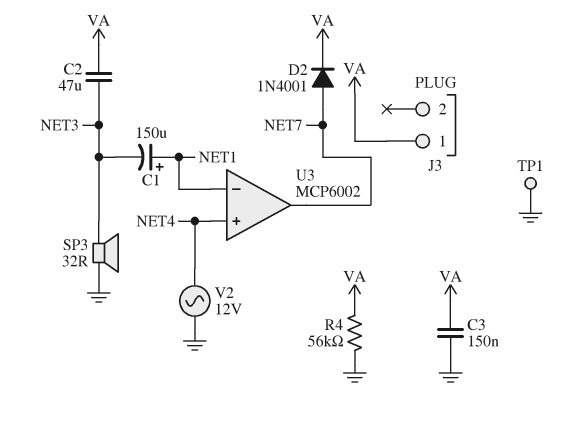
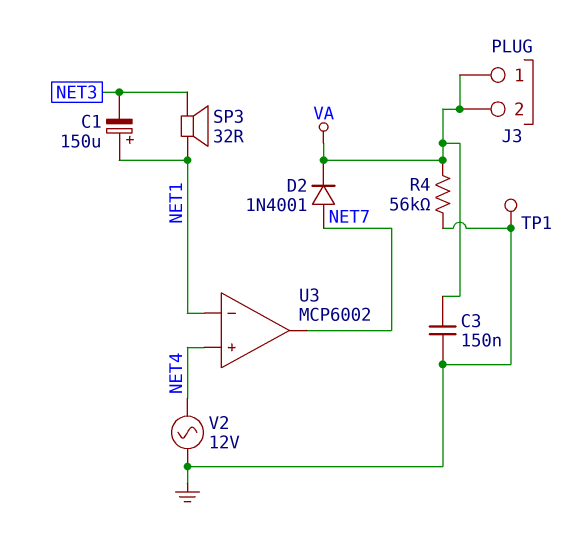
C2: 47uF (NET3, VA) -> none
J3 pin 2: none -> VA
SP3: speaker 32R (GND, NET3) -> speaker 32R (NET1, NET3)

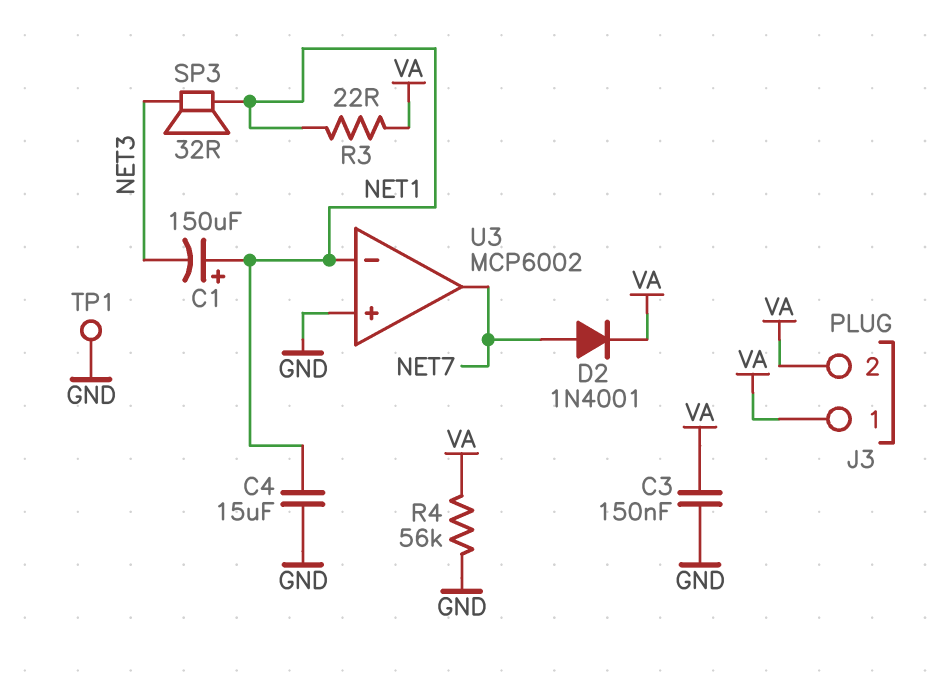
C4: none -> 15uF (GND, NET1)
R3: none -> 22 (NET1, VA)
U3 pin in+: NET4 -> GND
V2: AC 12V (GND, NET4) -> none

